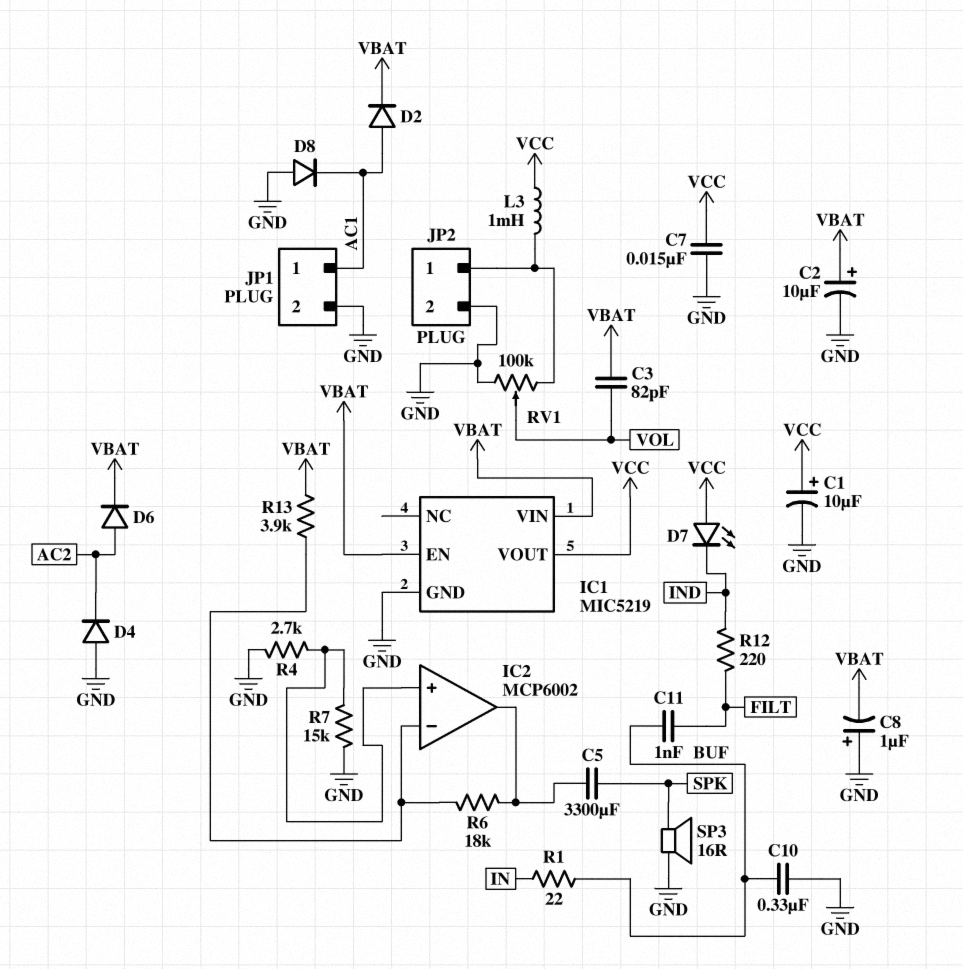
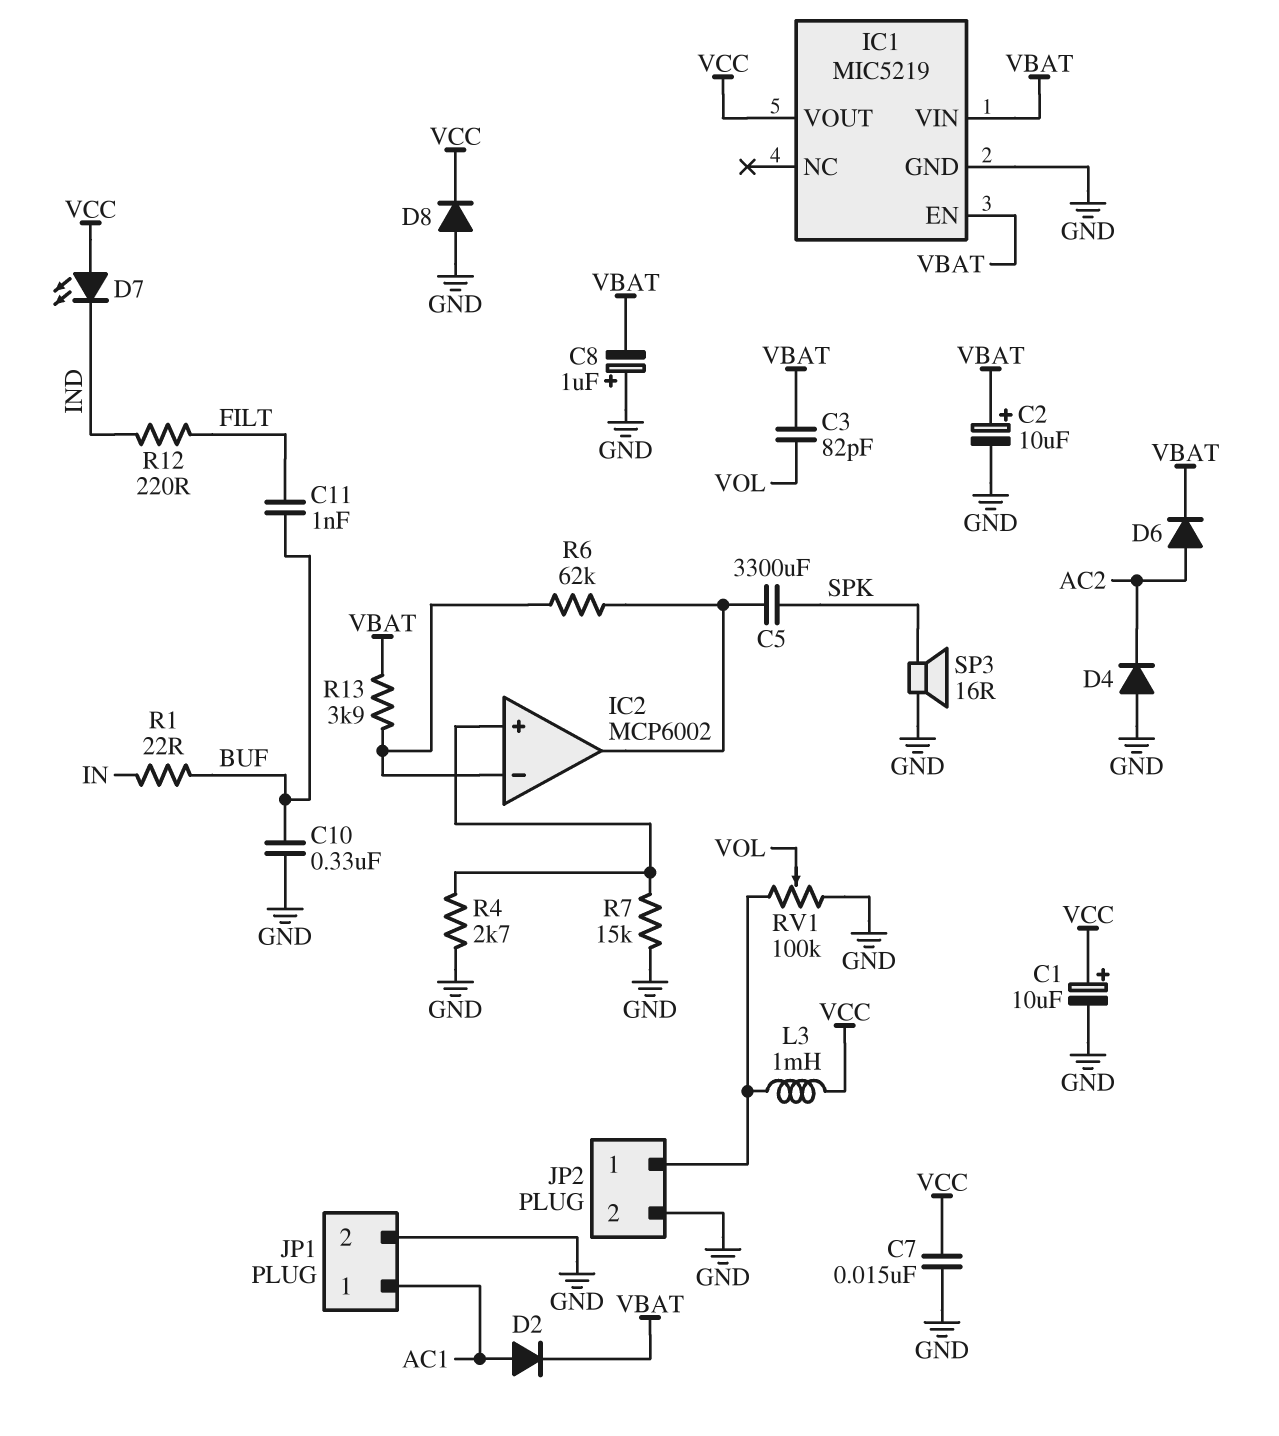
D8: diode (A GND, K AC1) -> diode (A GND, K VCC)
R6: 18k (IC2/in-, IC2/out) -> 62k (IC2/in-, IC2/out)

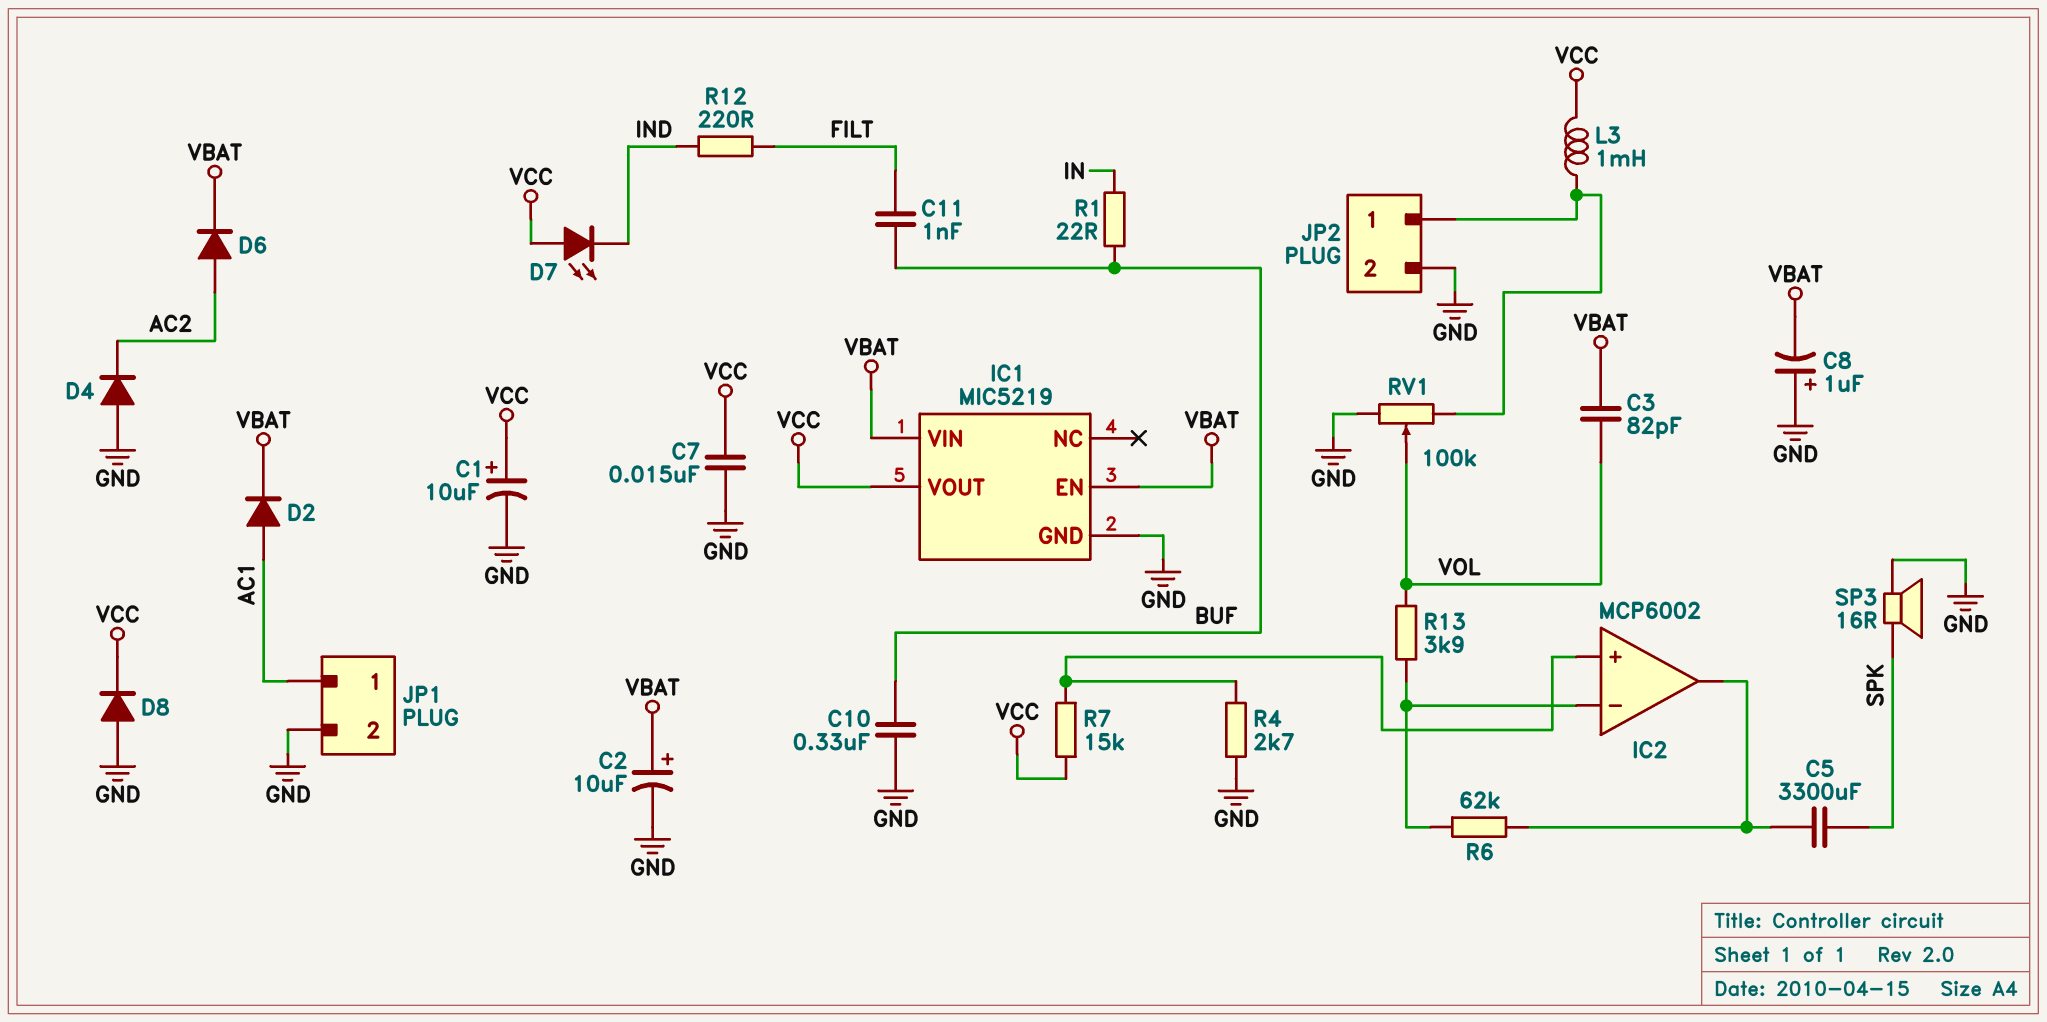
R7: 15k (GND, IC2/in+) -> 15k (IC2/in+, VCC)
R13: 3.9k (IC2/in-, VBAT) -> 3.9k (IC2/in-, VOL)

